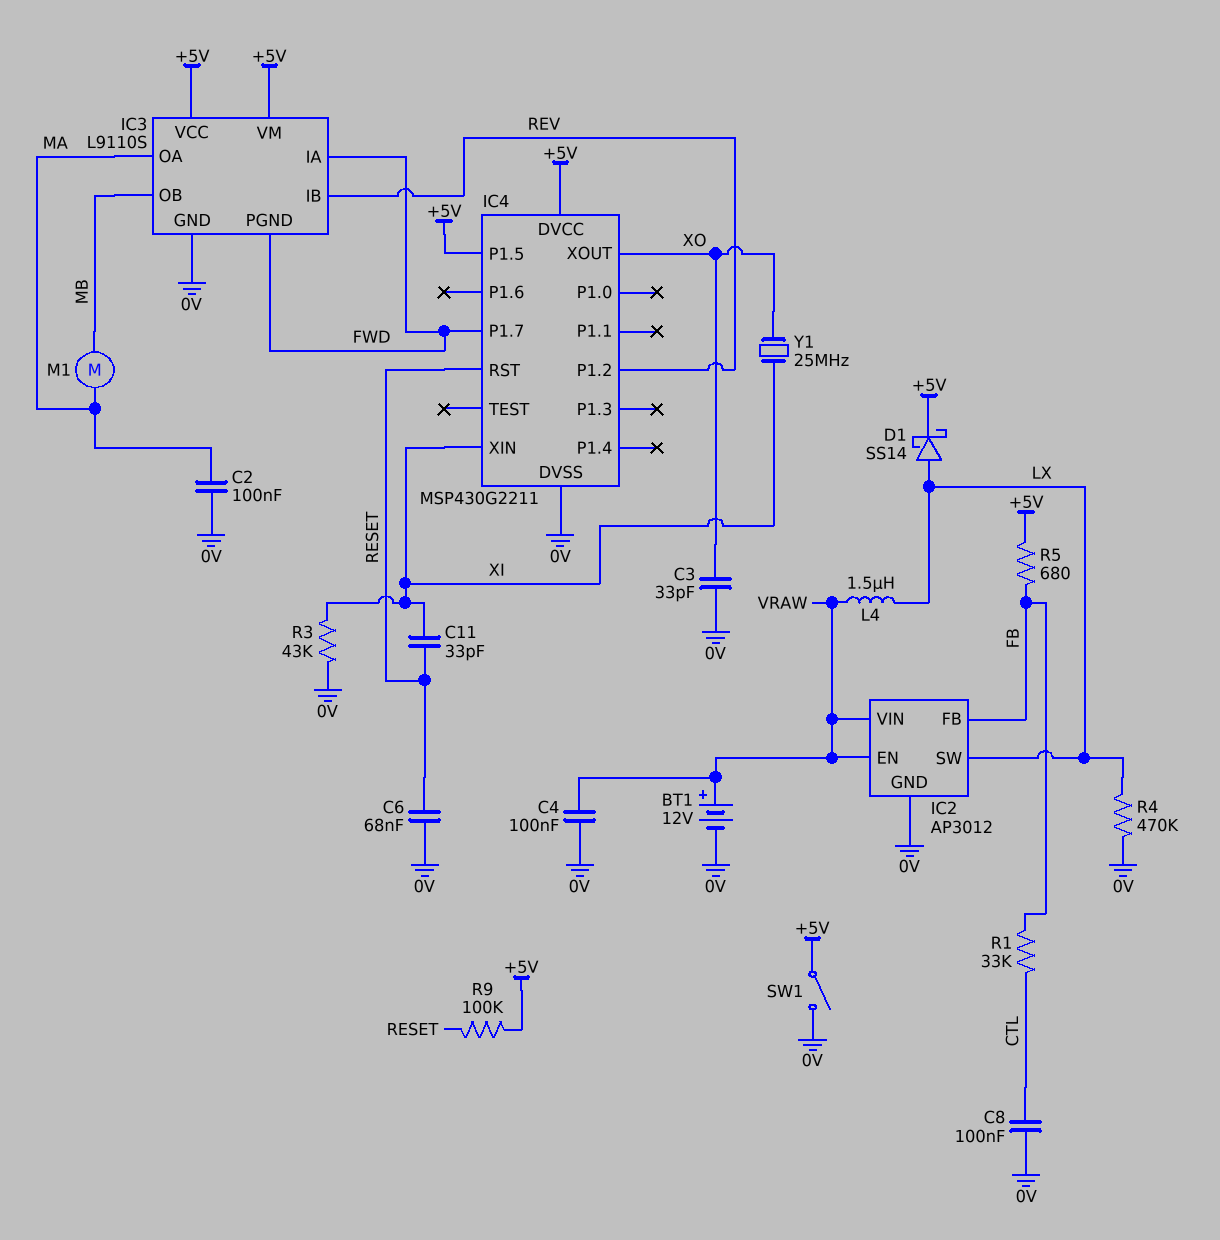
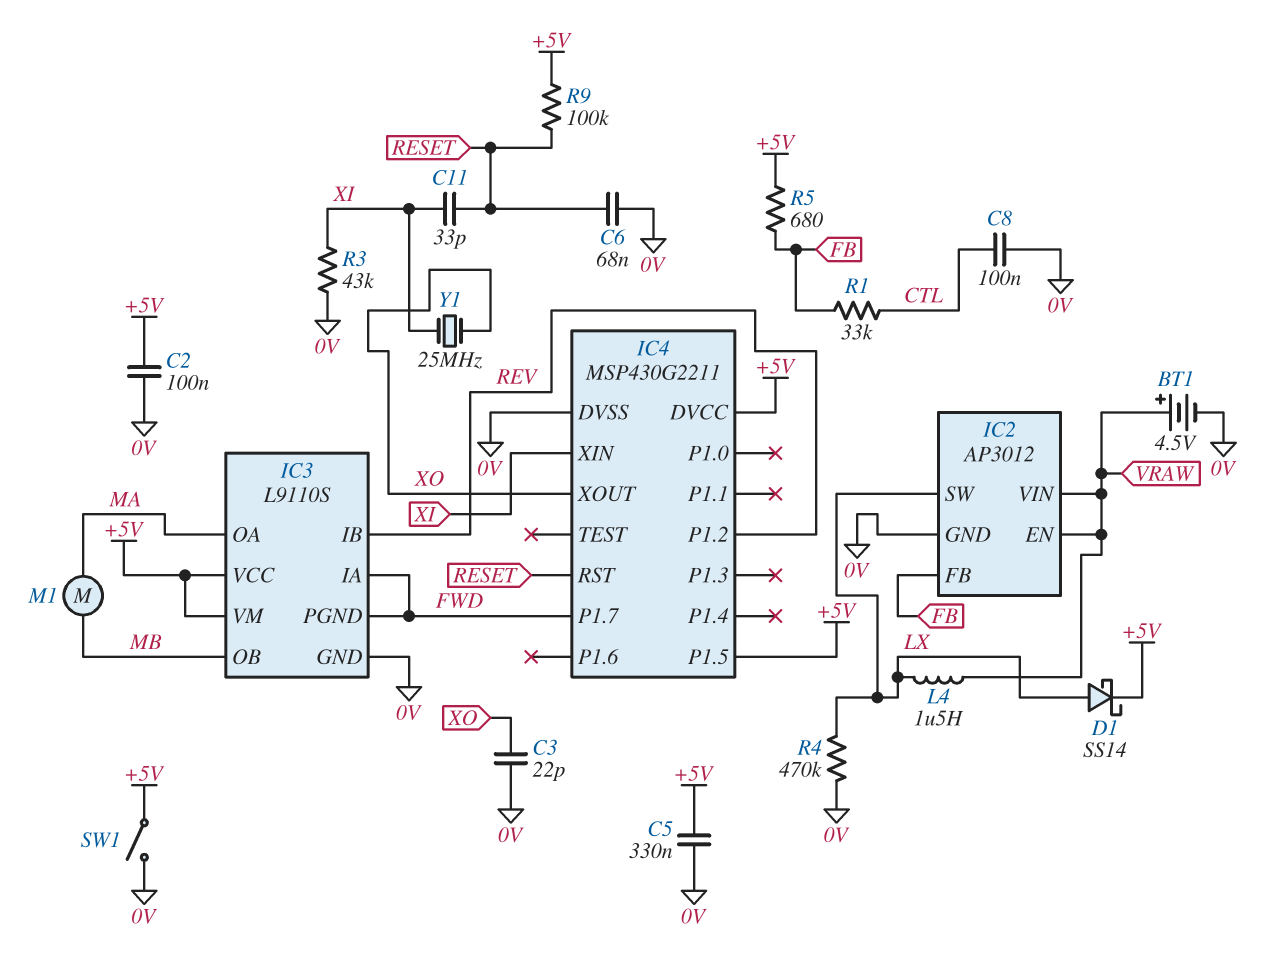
BT1: 12V (plus VRAW, minus 0V) -> 4.5V (plus VRAW, minus 0V)
C2: 100nF (0V, MA) -> 100nF (+5V, 0V)
C3: 33pF (0V, XO) -> 22pF (0V, XO)
C4: 100nF (0V, VRAW) -> none
C5: none -> 330nF (+5V, 0V)

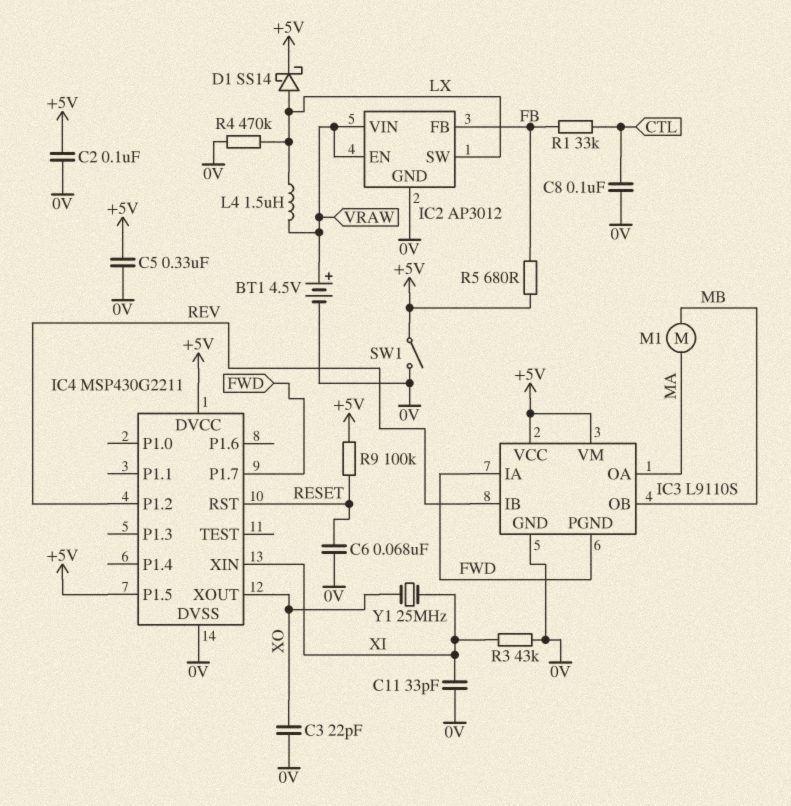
C11: 33pF (RESET, XI) -> 33pF (0V, XI)

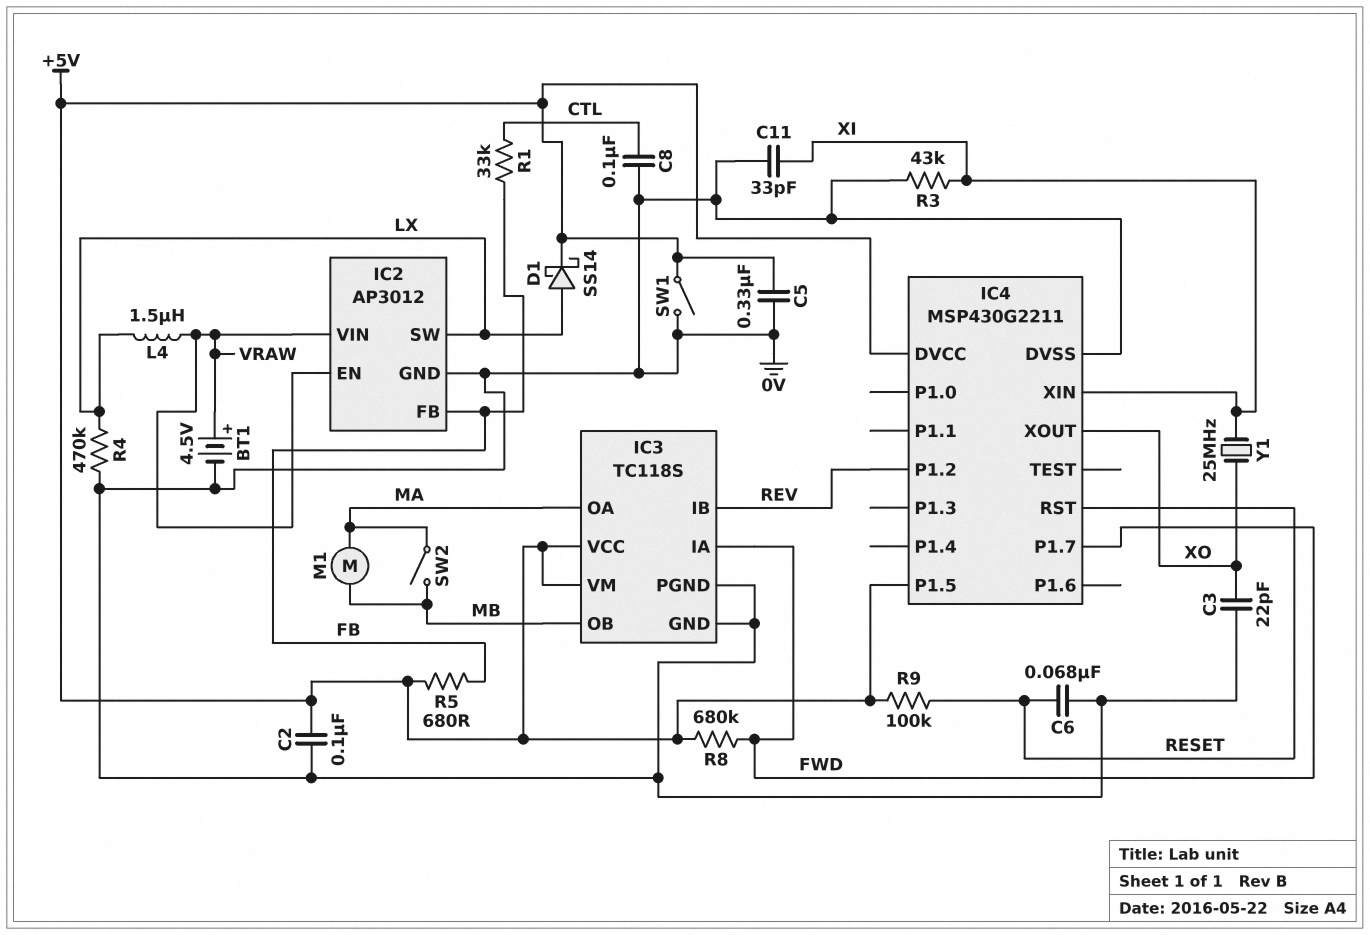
IC3: L9110S -> TC118S
IC3 pin PGND: FWD -> 0V
R8: none -> 680k (+5V, FWD)
SW2: none -> switch (MA, MB)

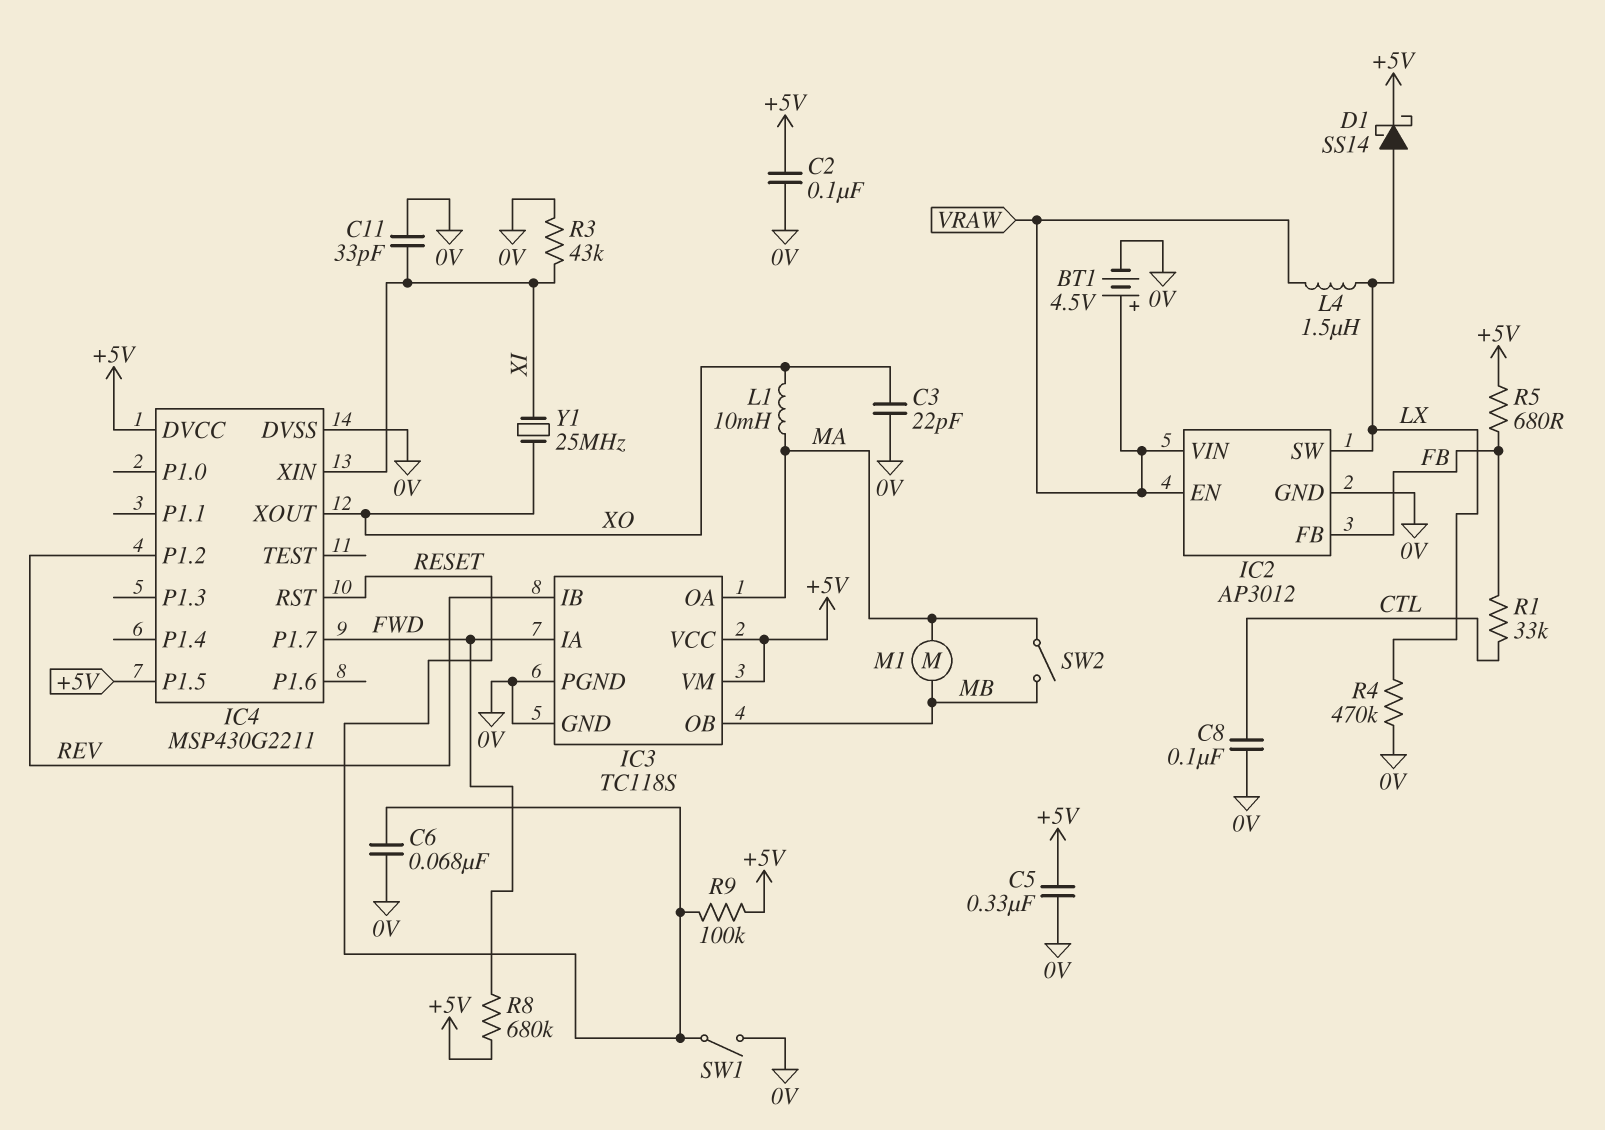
L1: none -> 10mH (MA, XO)
SW1: switch (+5V, 0V) -> switch (0V, RESET)

